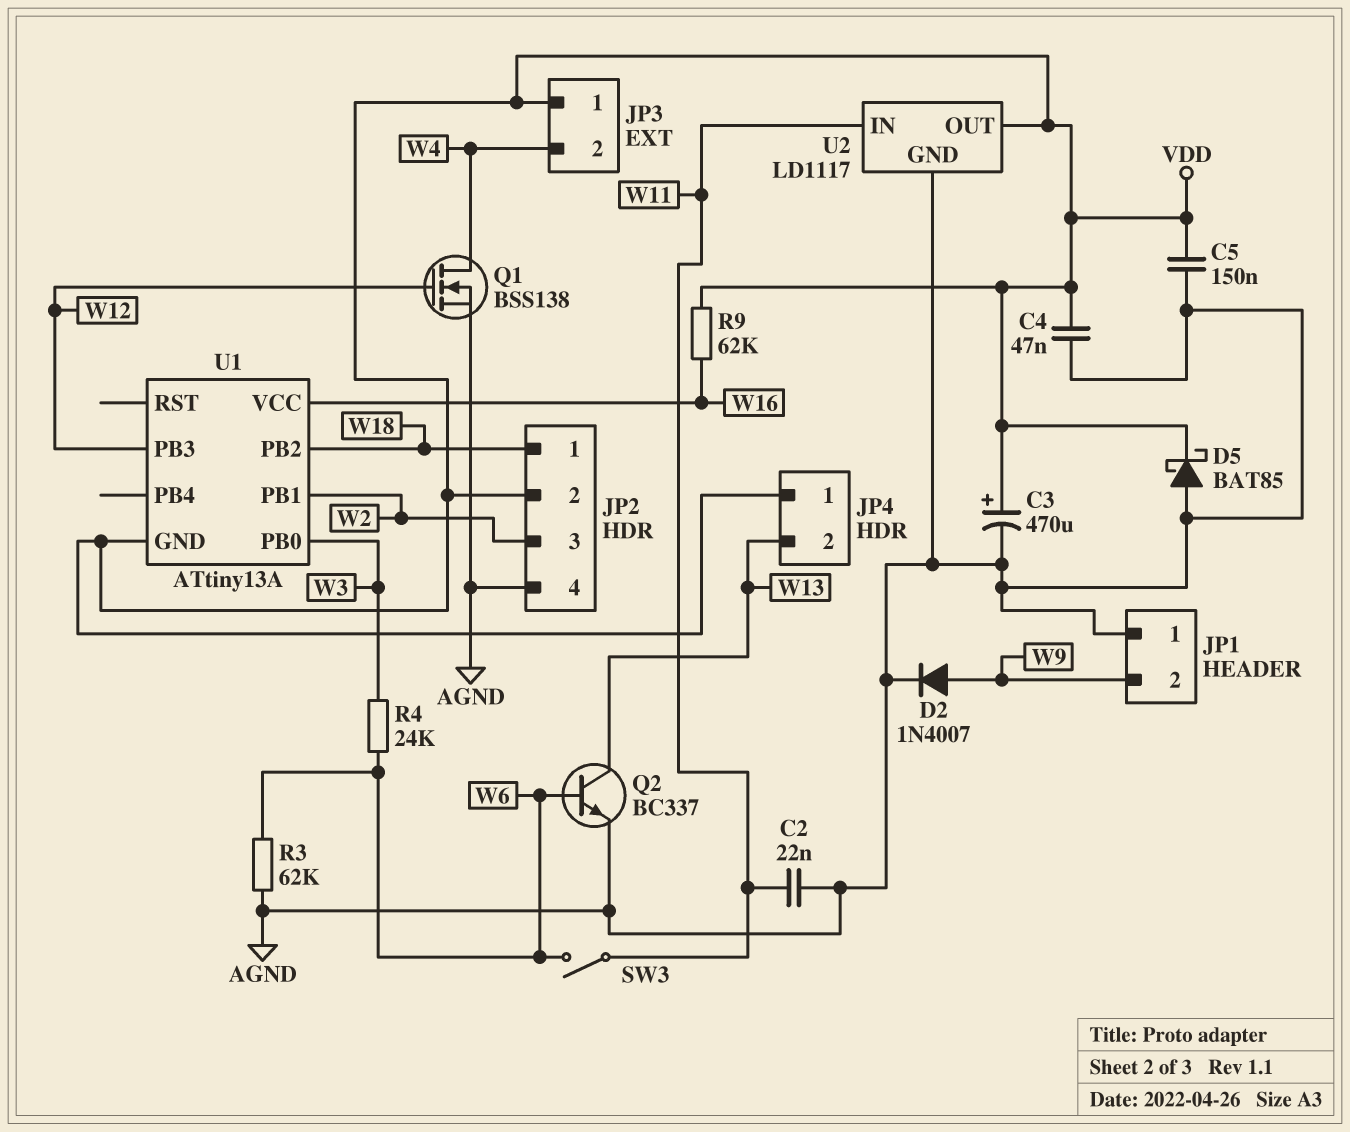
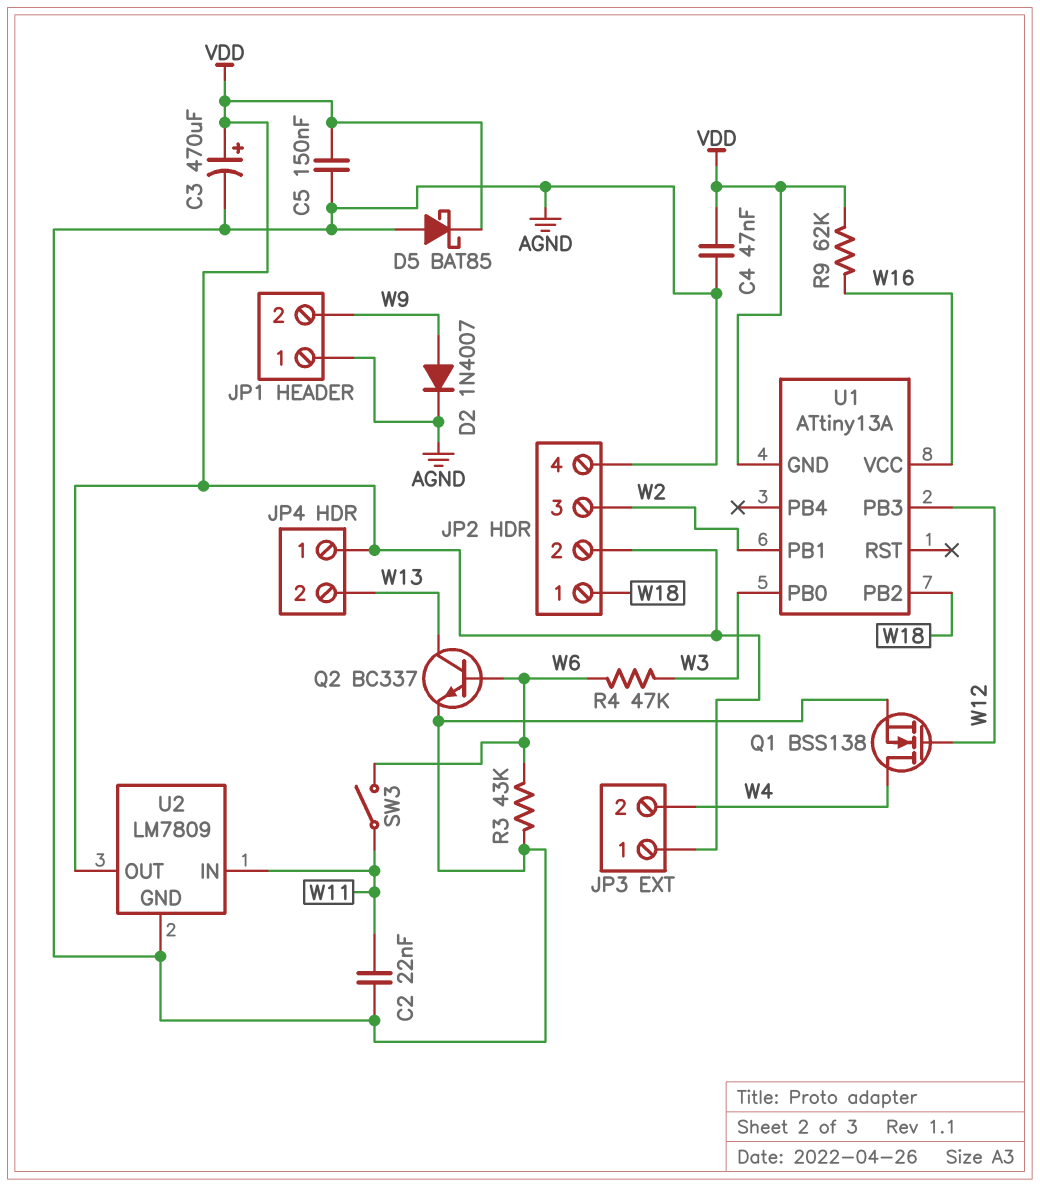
R3: 62k (AGND, W6) -> 43k (AGND, W6)
R4: 24k (W3, W6) -> 47k (W3, W6)
U2: LD1117 -> LM7809

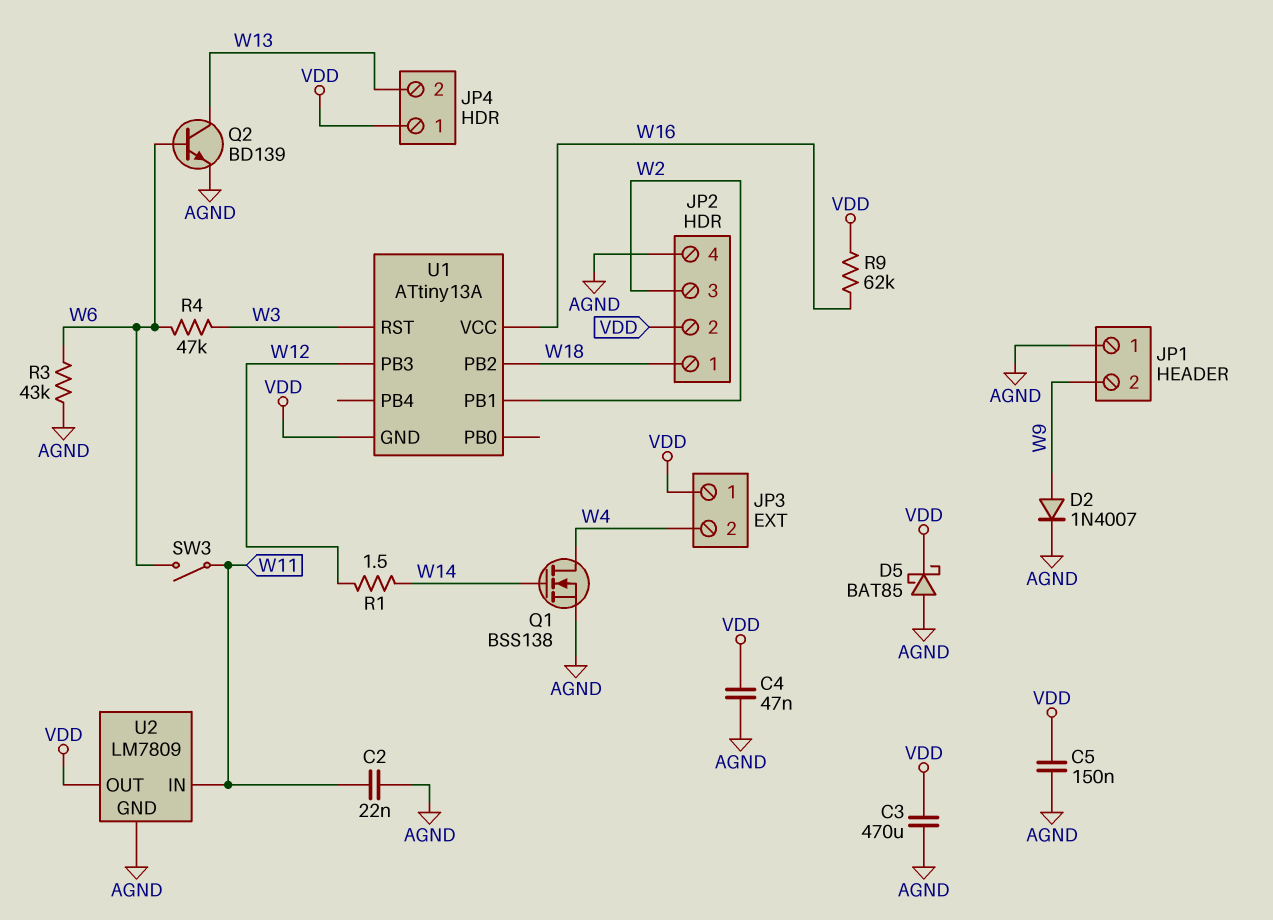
C3: 470uF (plus VDD, minus AGND) -> 470uF (AGND, VDD)
Q1: NMOS BSS138 (G W12, D W4, S AGND) -> NMOS BSS138 (G W14, D W4, S AGND)
Q2: NPN BC337 (B W6, C W13, E AGND) -> NPN BD139 (B W6, C W13, E AGND)
R1: none -> 1.5 (W12, W14)
U1 pin PB0: W3 -> none
U1 pin RST: none -> W3

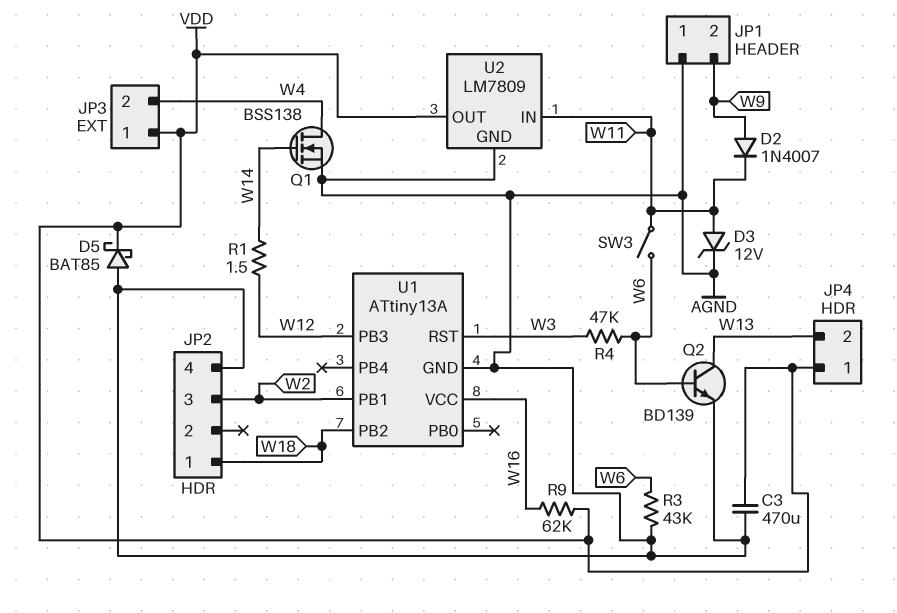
C2: 22nF (AGND, W11) -> none
C4: 47nF (AGND, VDD) -> none
C5: 150nF (AGND, VDD) -> none
D2: diode 1N4007 (A W9, K AGND) -> diode 1N4007 (A W9, K W11)
D3: none -> zener 12V (A W11, K AGND)
JP2 pin 2: VDD -> none
U1 pin GND: VDD -> AGND

